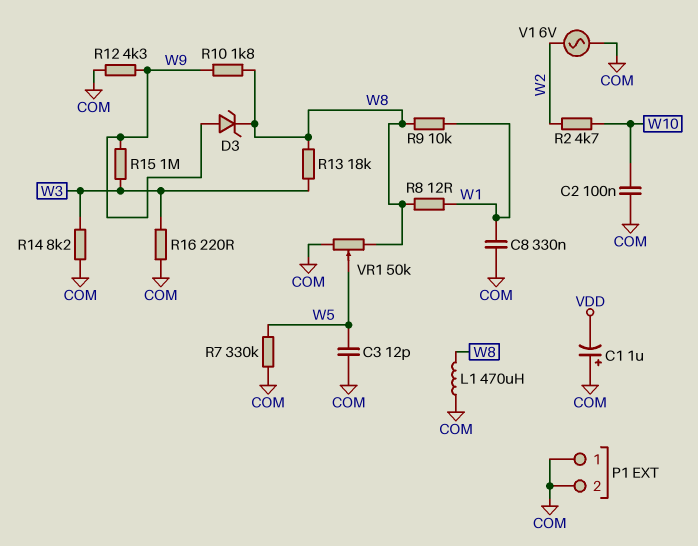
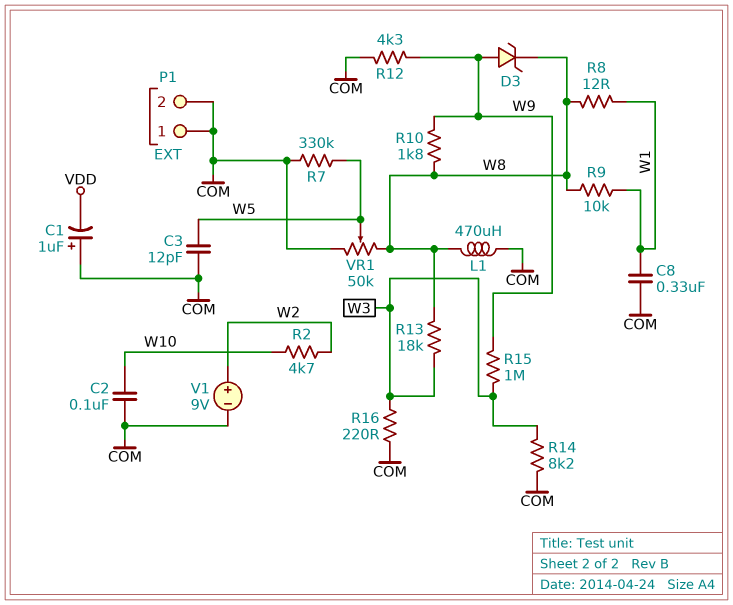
V1: AC 6V (COM, W2) -> 9V (plus W2, minus COM)

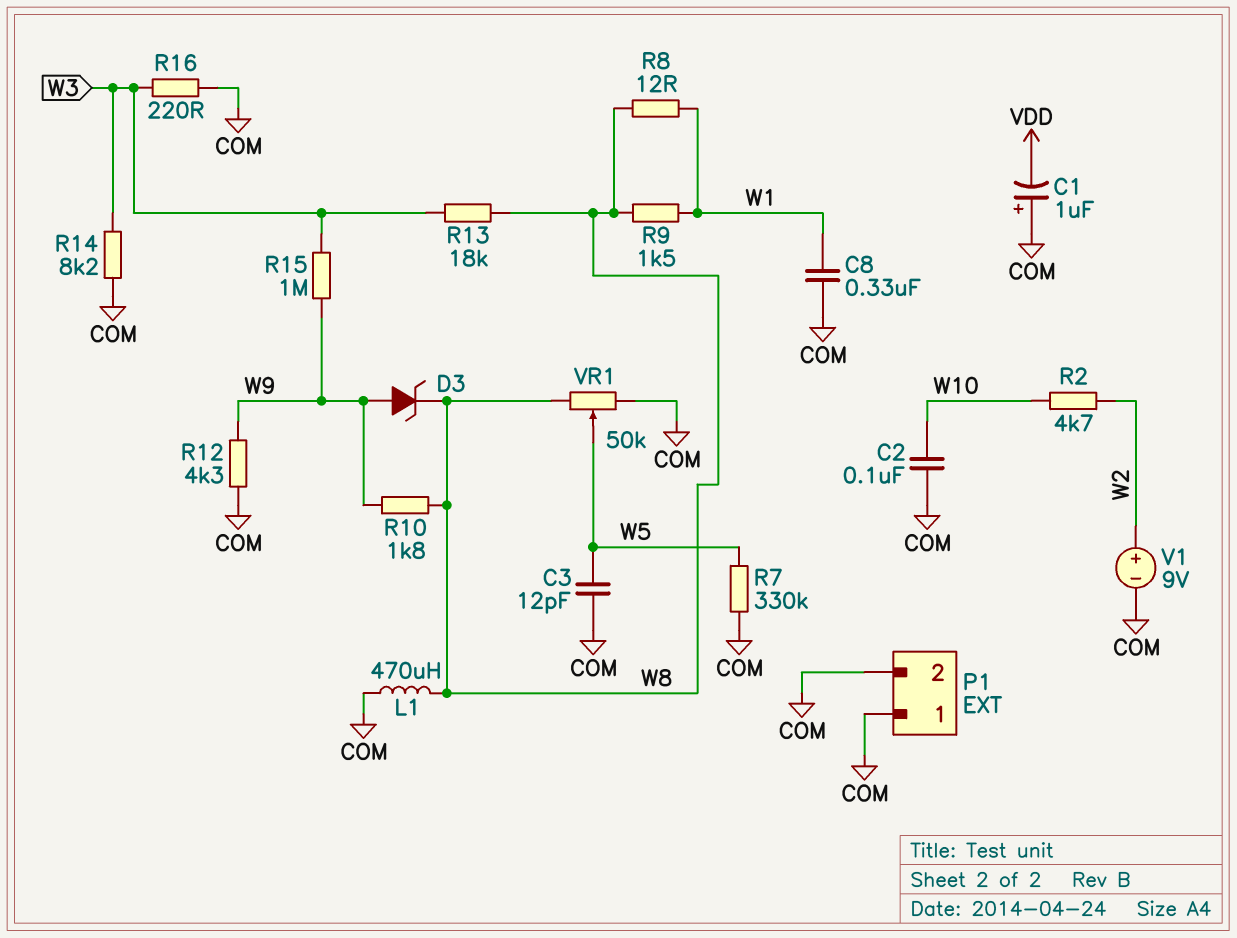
R9: 10k (W1, W8) -> 1.5k (W1, W8)

